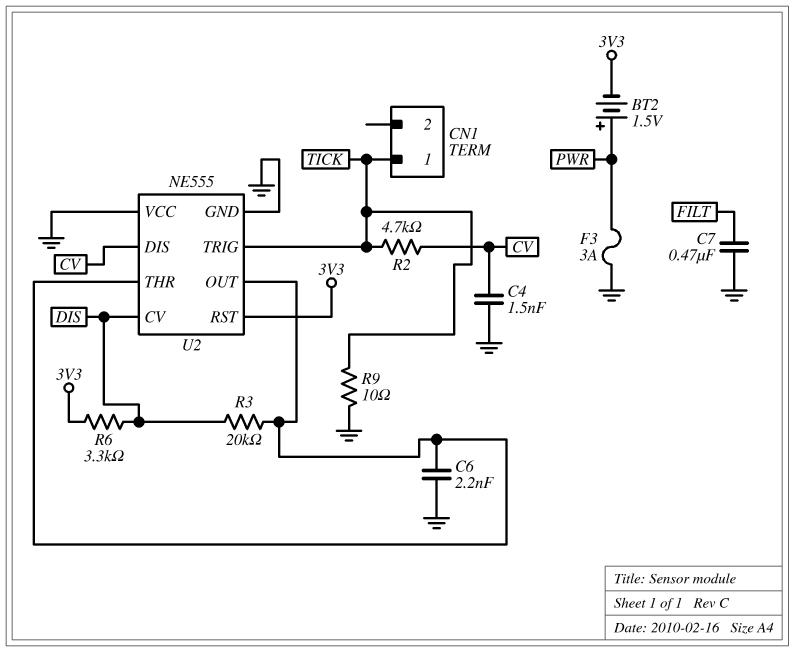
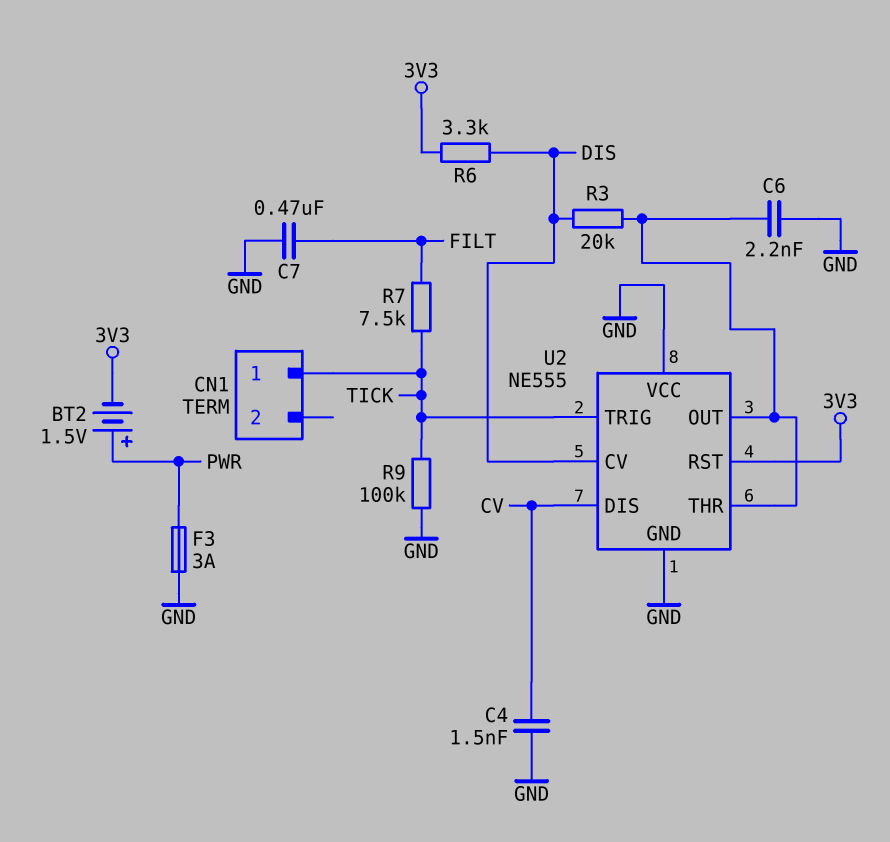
R2: 4.7k (CV, TICK) -> none
R7: none -> 7.5k (FILT, TICK)
R9: 10 (GND, TICK) -> 100k (GND, TICK)

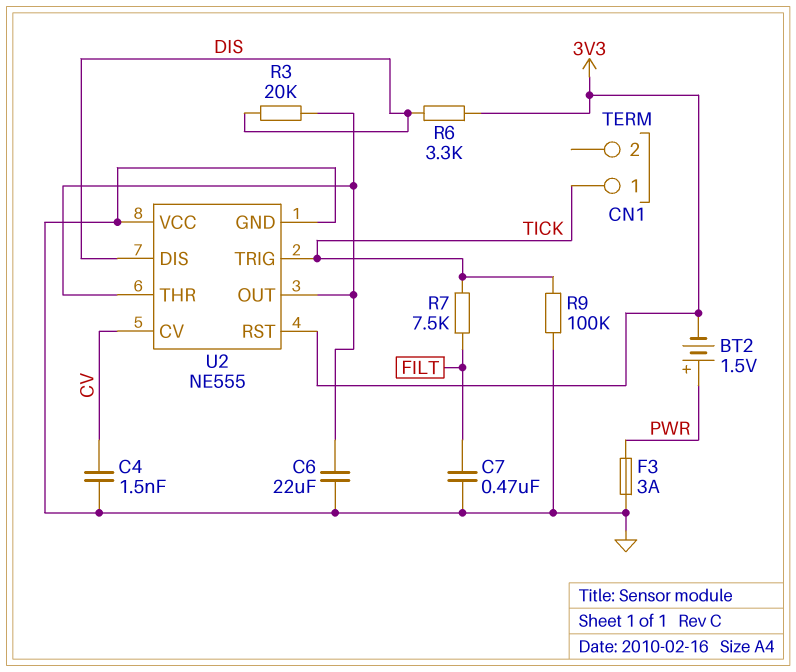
C6: 2.2nF (GND, U2/OUT) -> 22uF (GND, U2/OUT)
U2 pin CV: DIS -> CV
U2 pin DIS: CV -> DIS

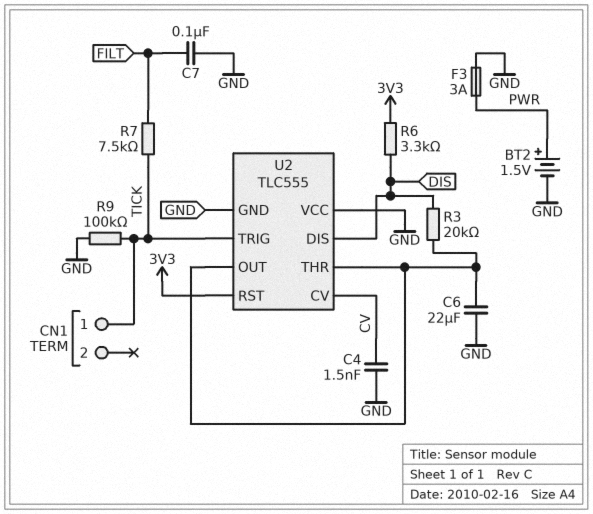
BT2: 1.5V (plus PWR, minus 3V3) -> 1.5V (plus PWR, minus GND)
C7: 470nF (FILT, GND) -> 100nF (FILT, GND)
U2: NE555 -> TLC555

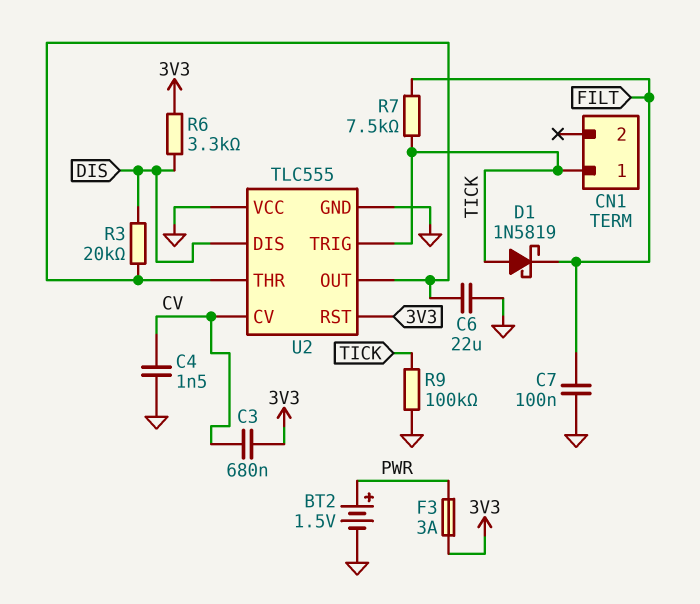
C3: none -> 680nF (3V3, CV)
D1: none -> schottky 1N5819 (A TICK, K FILT)
F3: 3A (GND, PWR) -> 3A (3V3, PWR)

